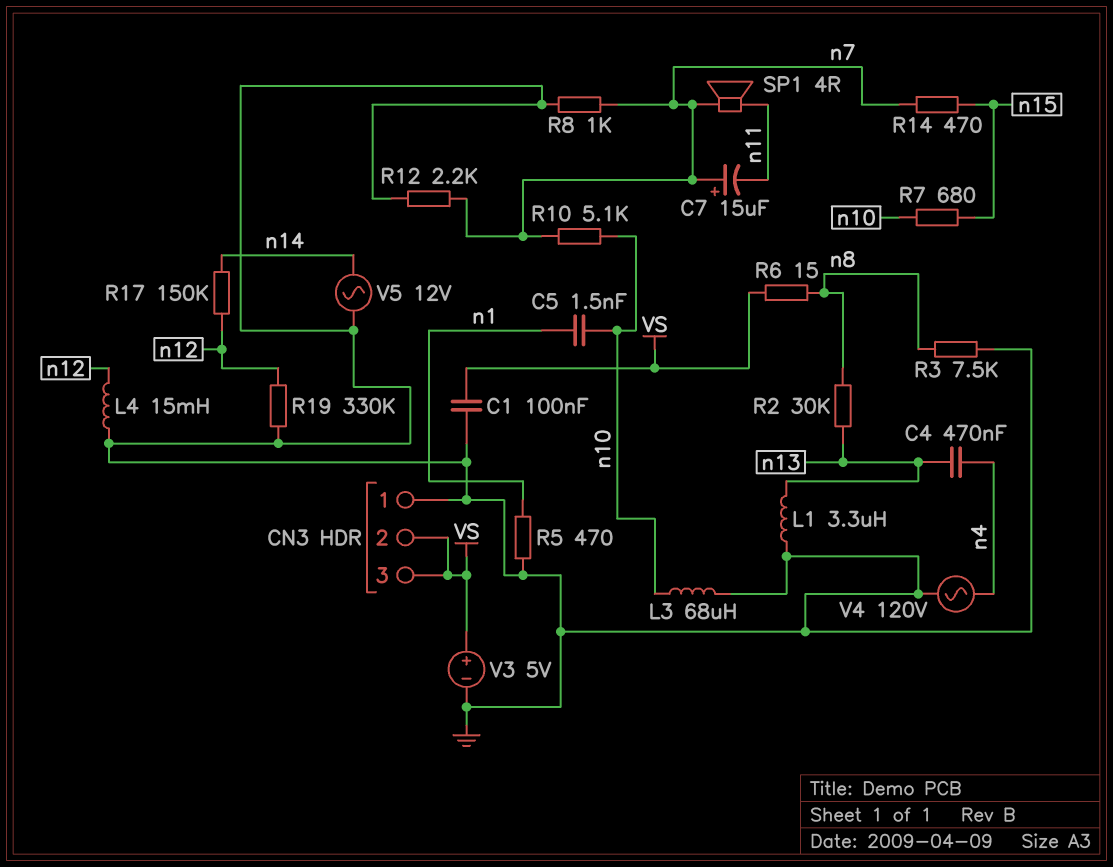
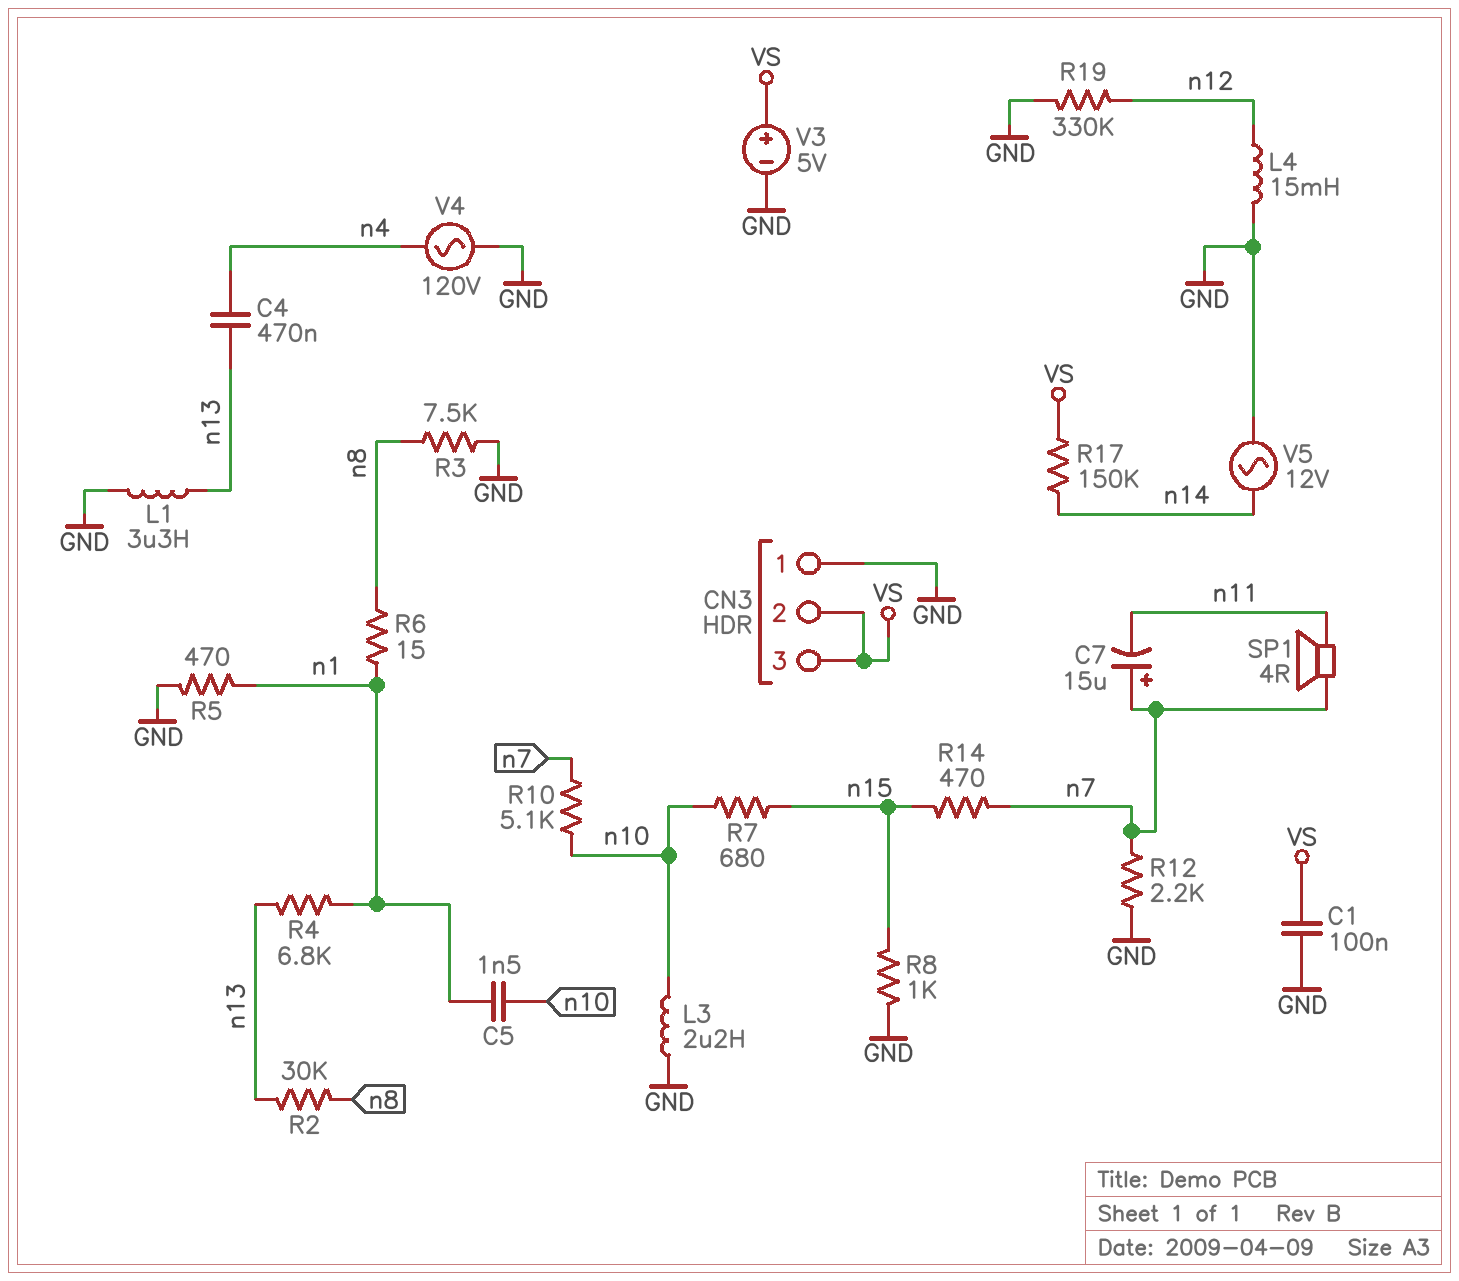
L3: 68uH (GND, n10) -> 2.2uH (GND, n10)
R4: none -> 6.8k (n1, n13)
R6: 15 (VS, n8) -> 15 (n1, n8)
R8: 1k (GND, n7) -> 1k (GND, n15)
R17: 150k (n12, n14) -> 150k (VS, n14)

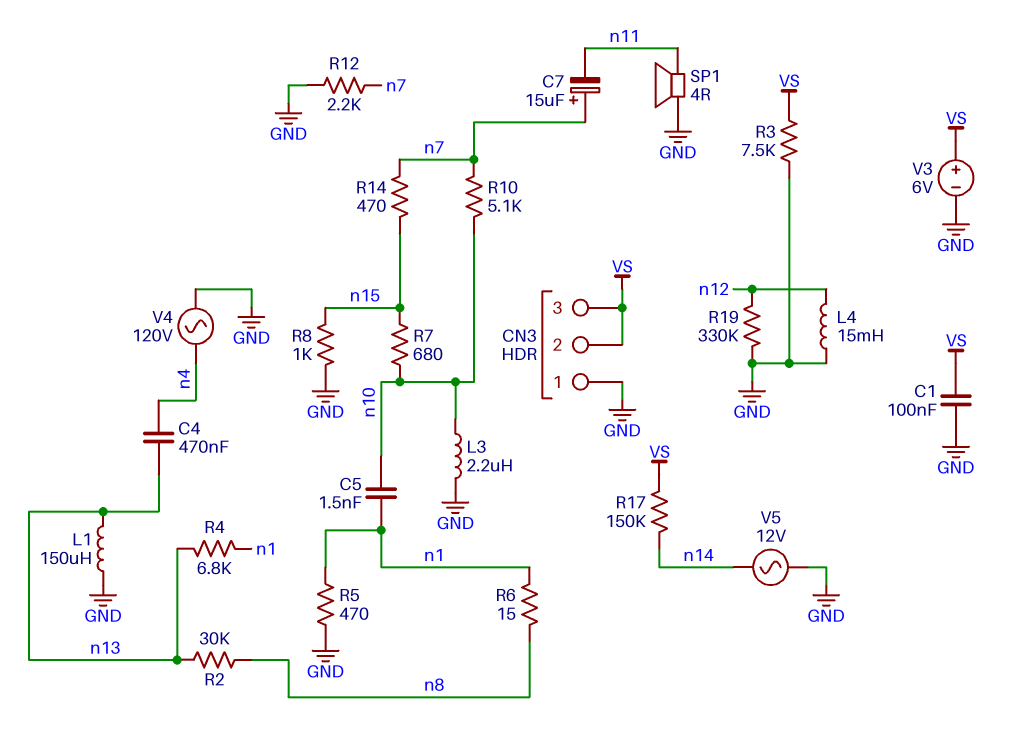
L1: 3.3uH (GND, n13) -> 150uH (GND, n13)
R3: 7.5k (GND, n8) -> 7.5k (GND, VS)
SP1: speaker 4R (n7, n11) -> speaker 4R (GND, n11)
V3: 5V (plus VS, minus GND) -> 6V (plus VS, minus GND)

